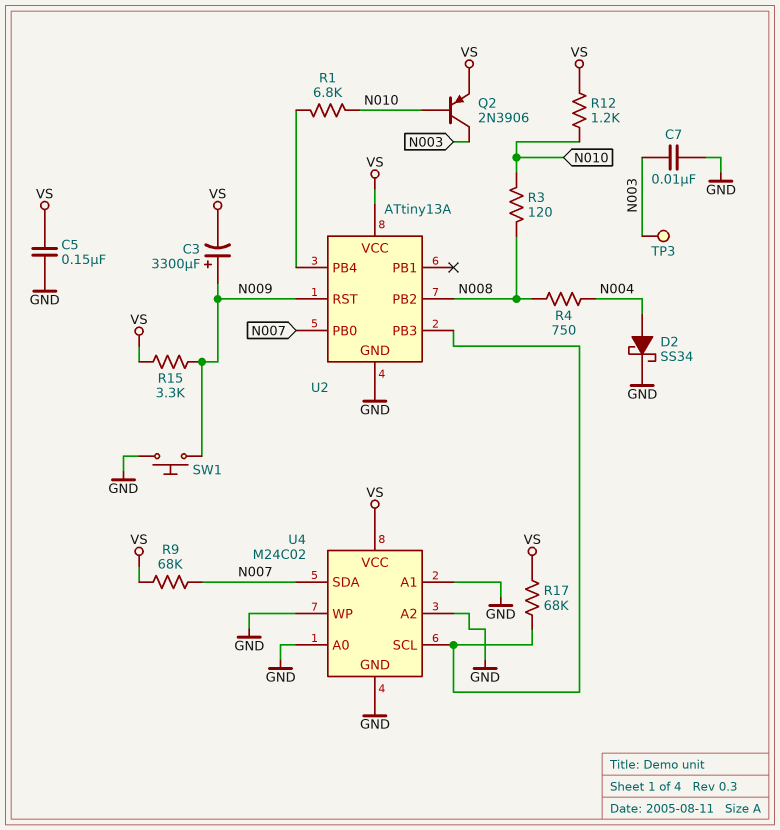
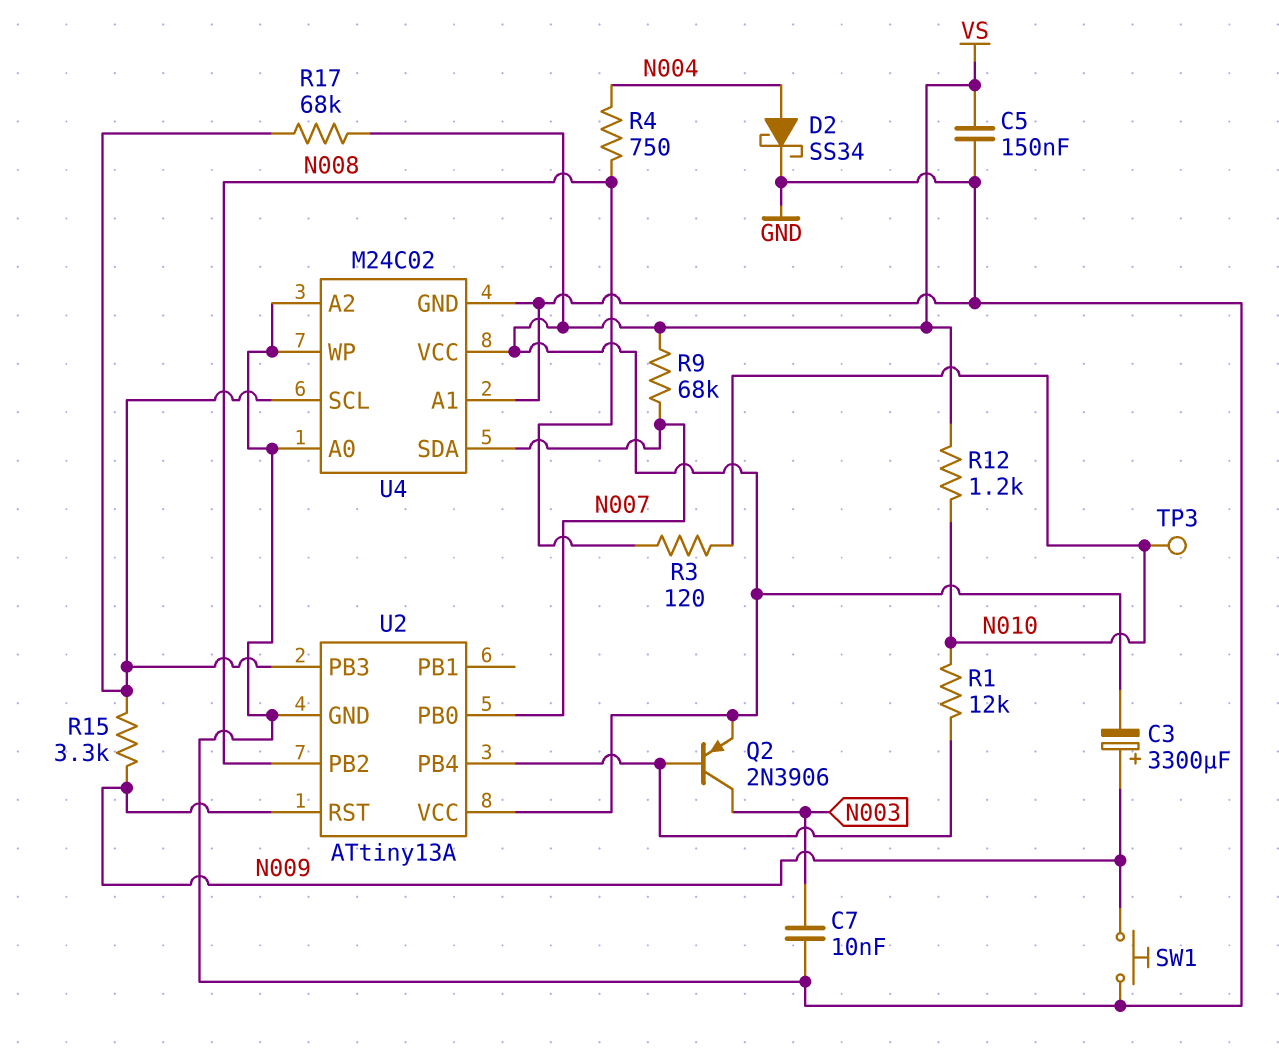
Q2: PNP 2N3906 (B N010, C N003, E VS) -> PNP 2N3906 (B U2/PB4, C N003, E VS)
R1: 6.8k (N010, U2/PB4) -> 12k (N010, U2/PB4)
R15: 3.3k (N009, VS) -> 3.3k (N009, U2/PB3)
TP3: test point (N003) -> test point (N010)

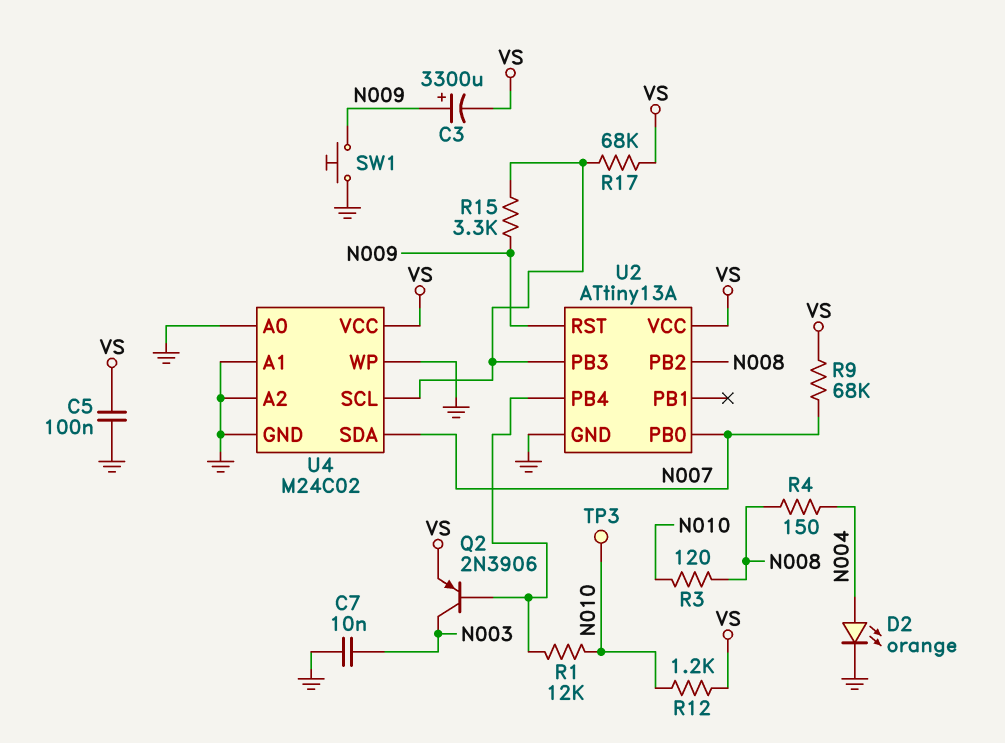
C5: 150nF (GND, VS) -> 100nF (GND, VS)
D2: schottky SS34 (A N004, K GND) -> LED orange (A N004, K GND)
R4: 750 (N004, N008) -> 150 (N004, N008)

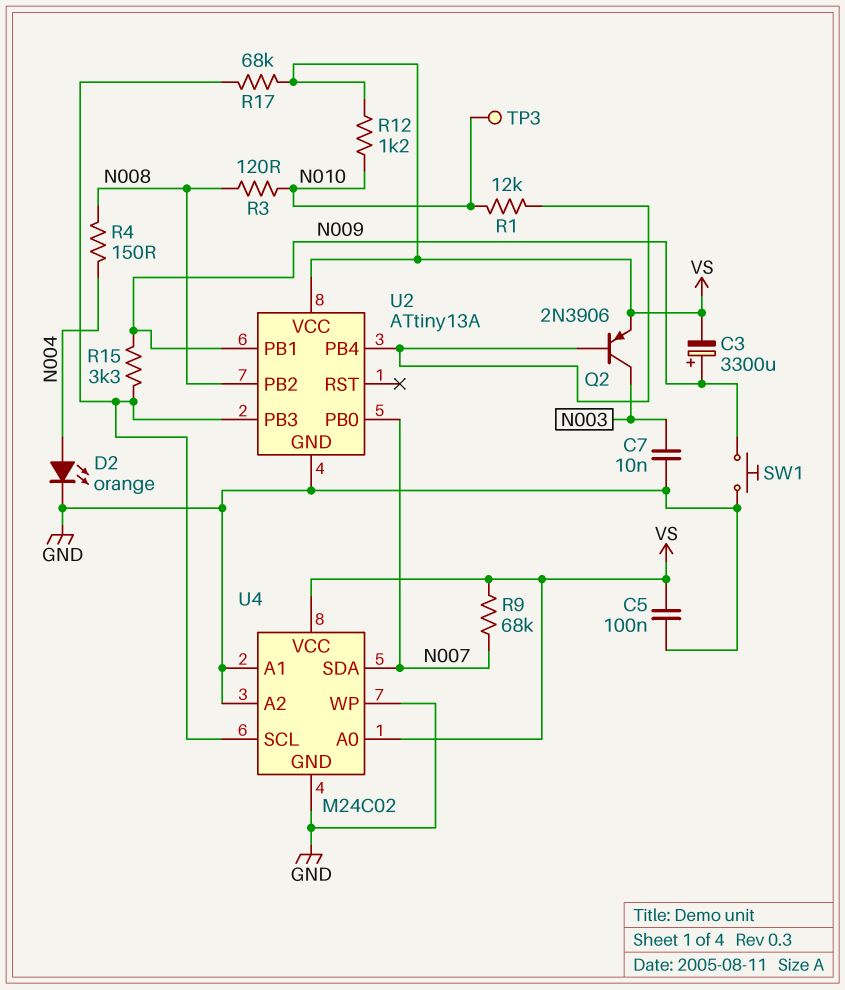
U2 pin PB1: none -> N009
U2 pin RST: N009 -> none
U4 pin A0: GND -> VS

